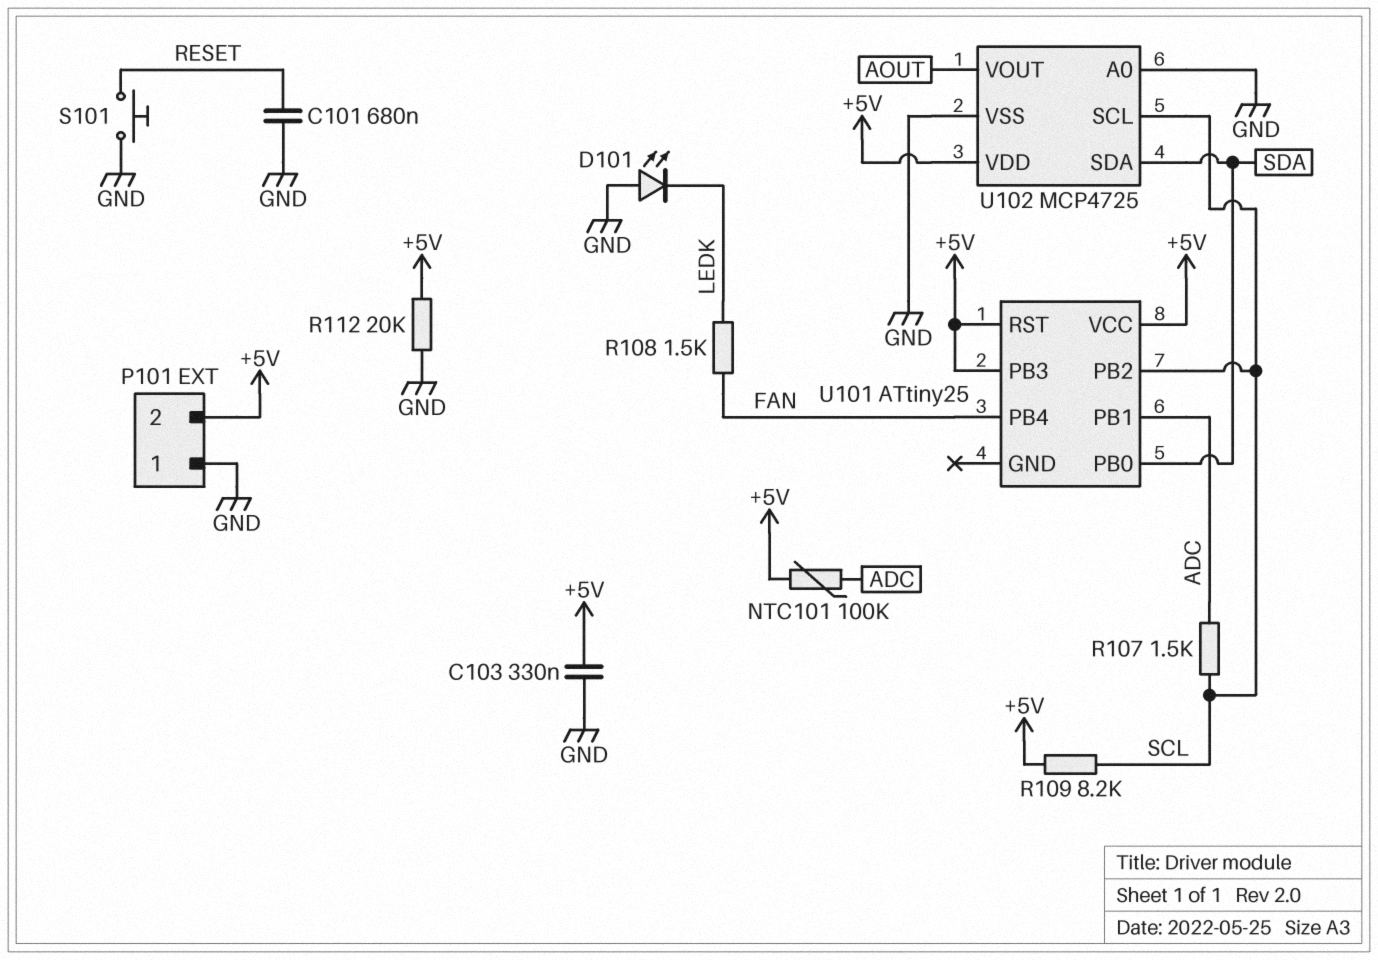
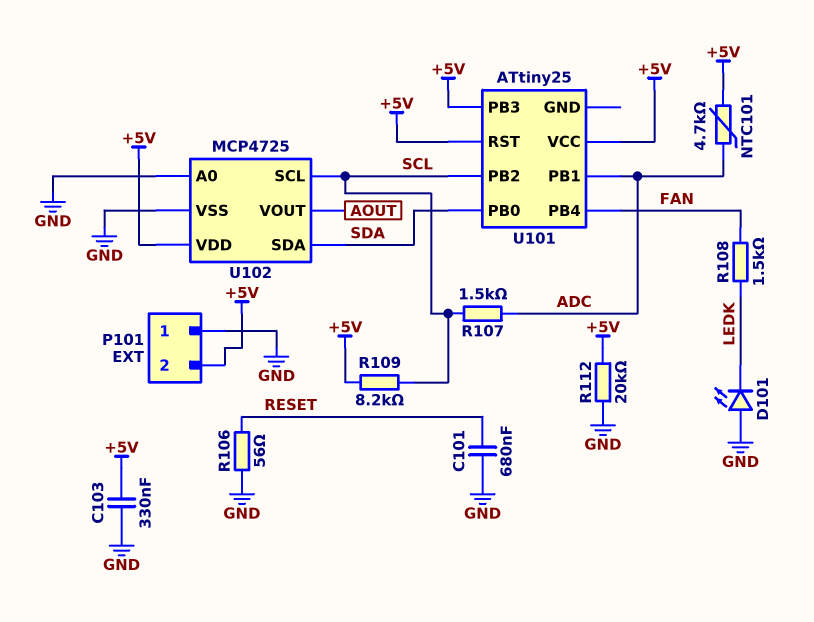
NTC101: 100k (+5V, ADC) -> 4.7k (+5V, ADC)
R106: none -> 56 (GND, RESET)
S101: button (GND, RESET) -> none

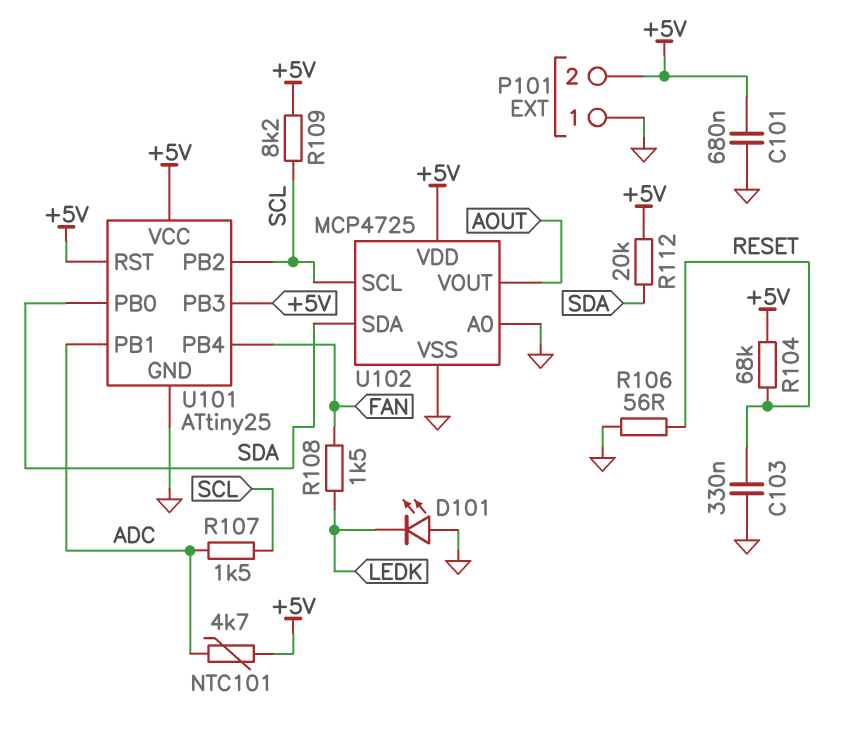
C101: 680nF (GND, RESET) -> 680nF (+5V, GND)
C103: 330nF (+5V, GND) -> 330nF (GND, RESET)
R104: none -> 68k (+5V, RESET)
R112: 20k (+5V, GND) -> 20k (+5V, SDA)
U101 pin GND: none -> GND

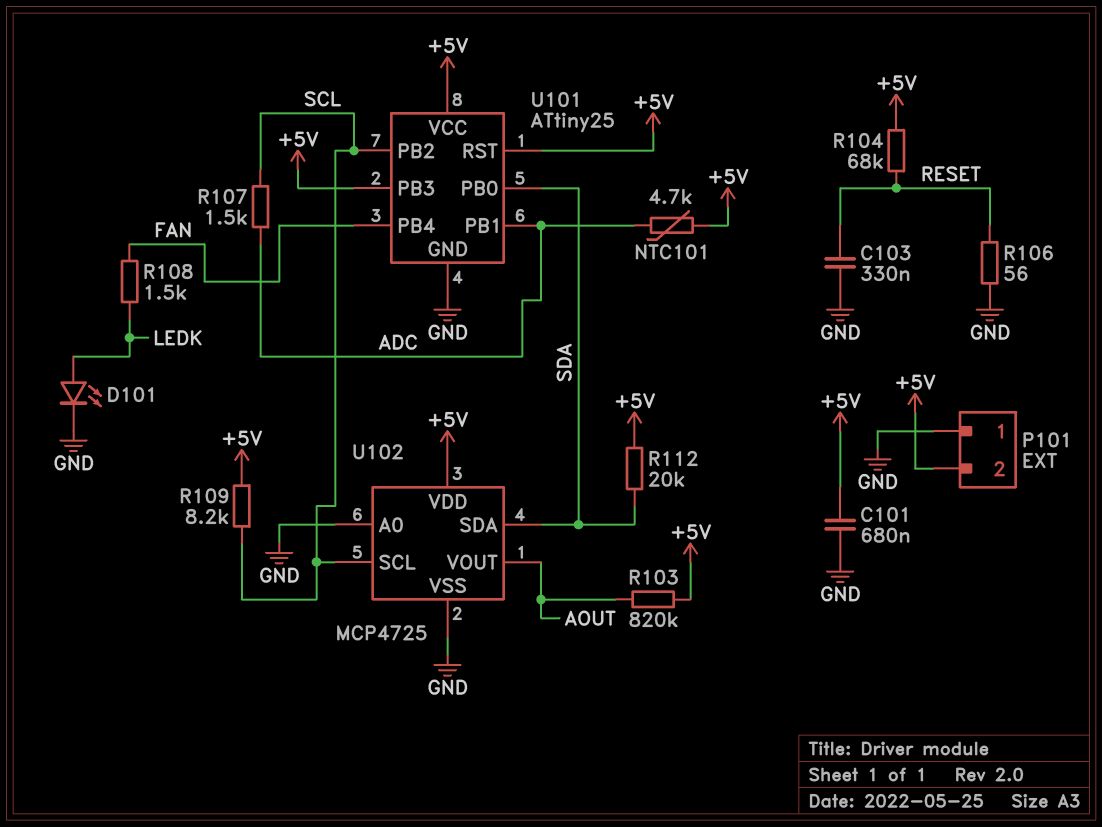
D101: LED (A GND, K LEDK) -> LED (A LEDK, K GND)
R103: none -> 820k (+5V, AOUT)

